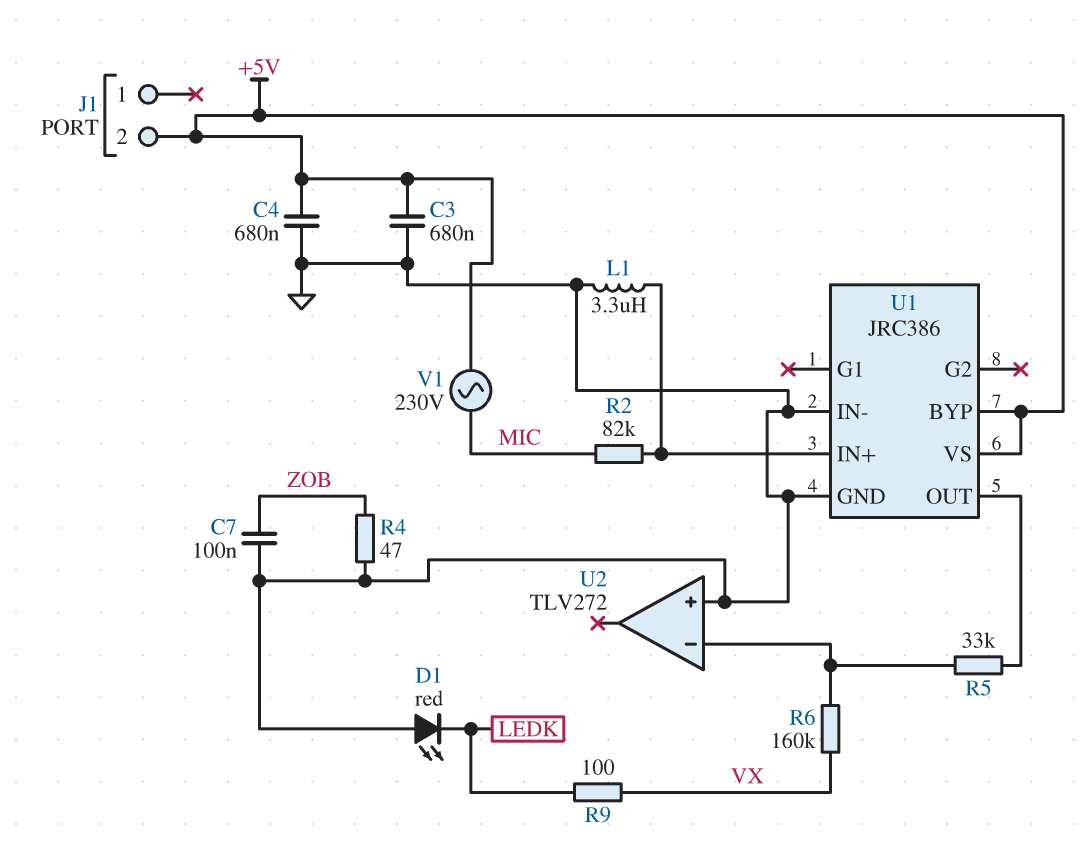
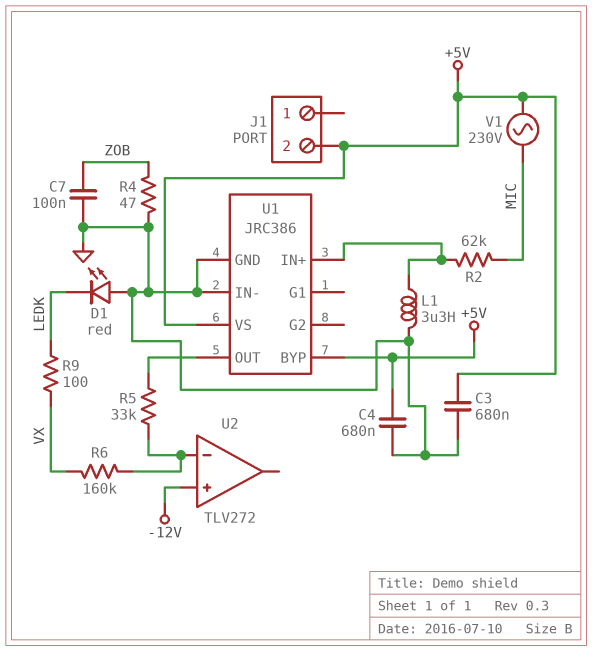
R2: 82k (MIC, U1/IN+) -> 62k (MIC, U1/IN+)
U2 pin in+: GND -> -12V

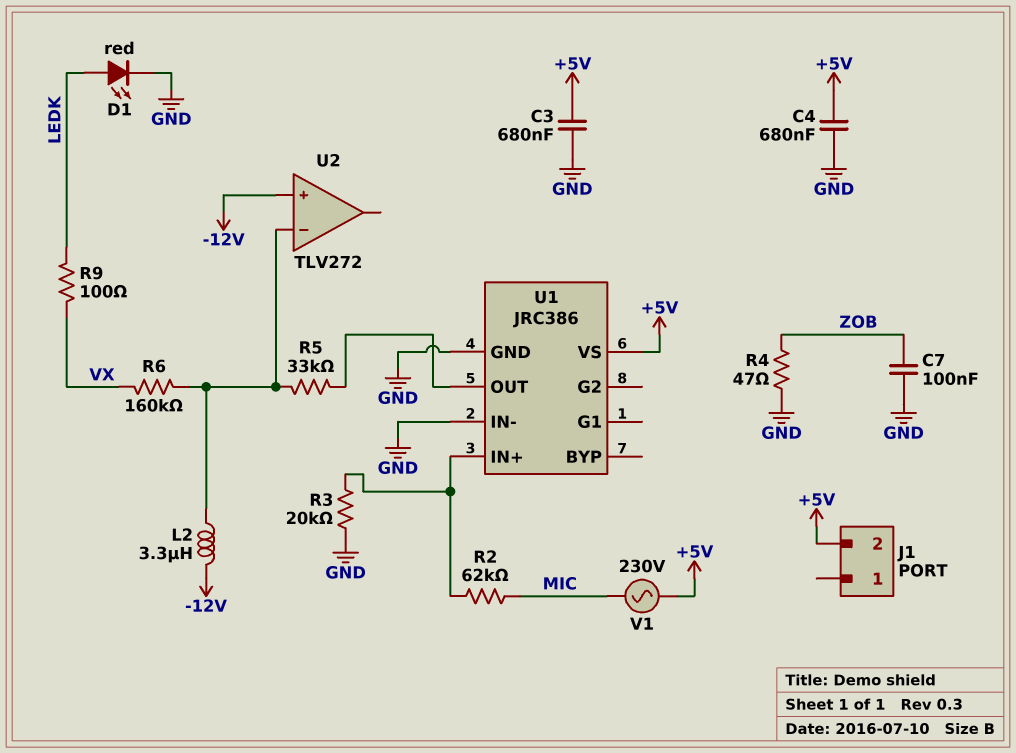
D1: LED red (A GND, K LEDK) -> LED red (A LEDK, K GND)
L1: 3.3uH (GND, U1/IN+) -> none
L2: none -> 3.3uH (-12V, U2/in-)
R3: none -> 20k (GND, U1/IN+)
U1 pin BYP: +5V -> none

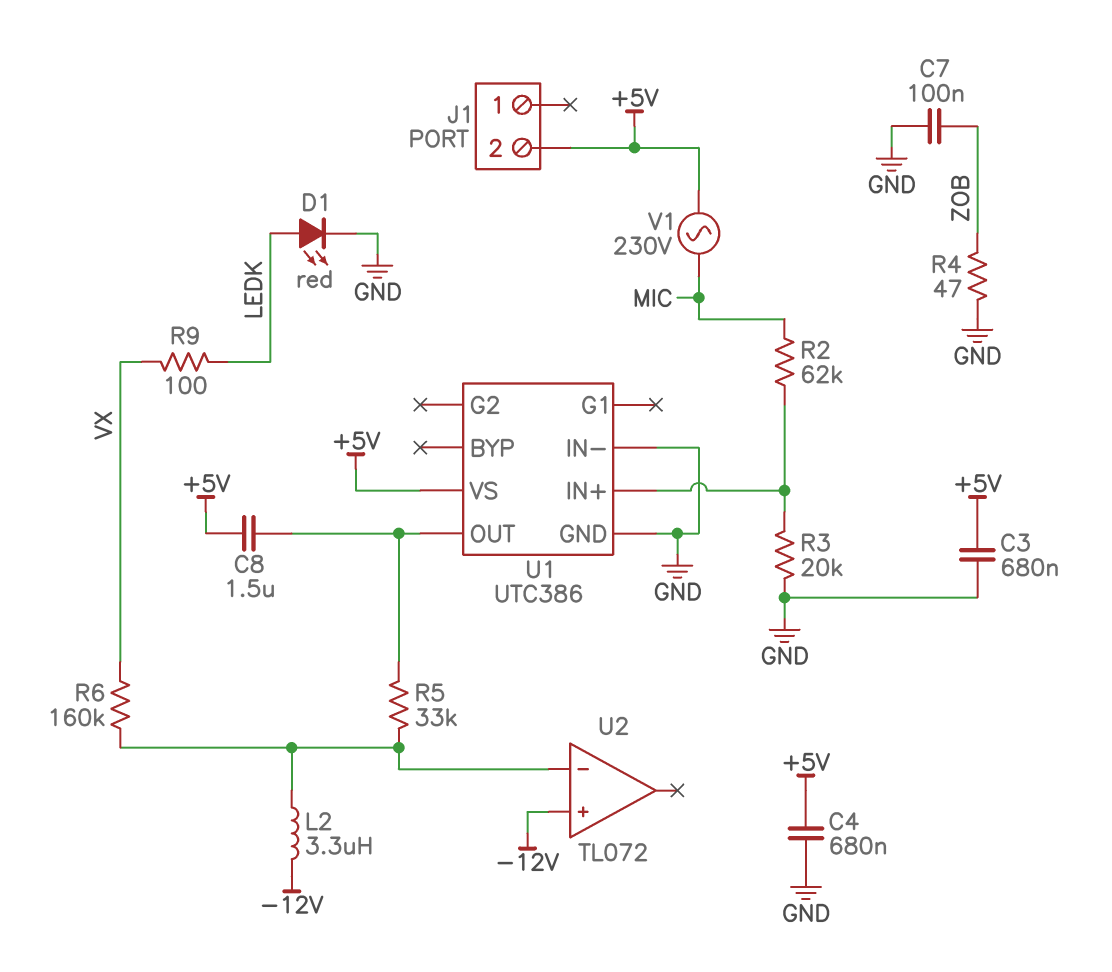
C8: none -> 1.5uF (+5V, U1/OUT)
U1: JRC386 -> UTC386
U2: TLV272 -> TL072

